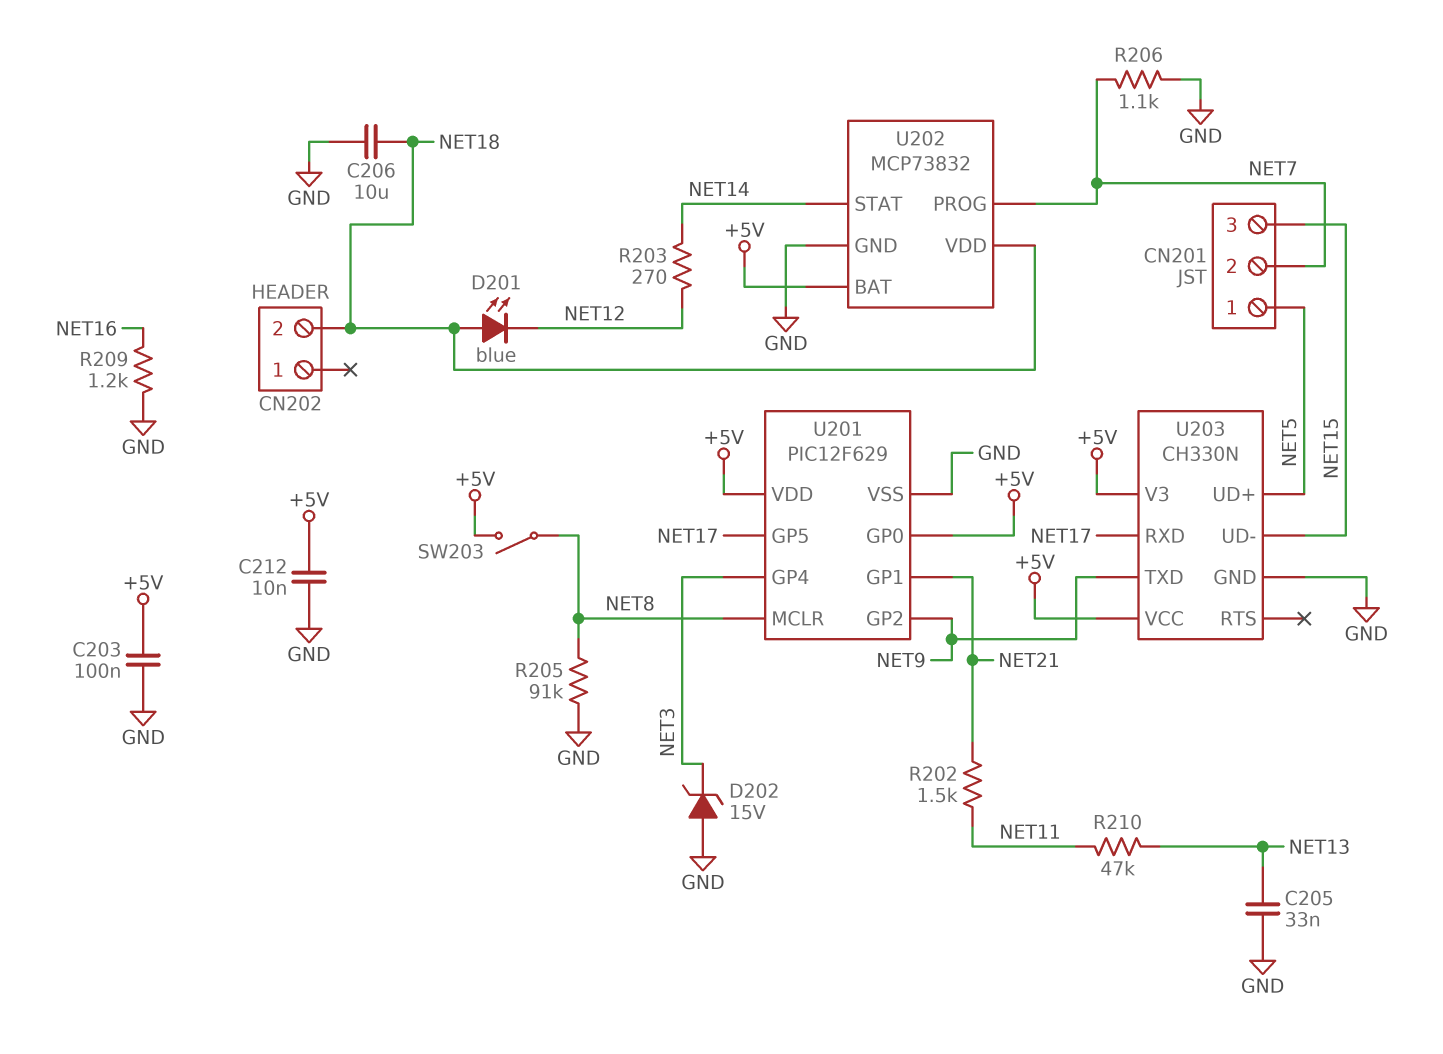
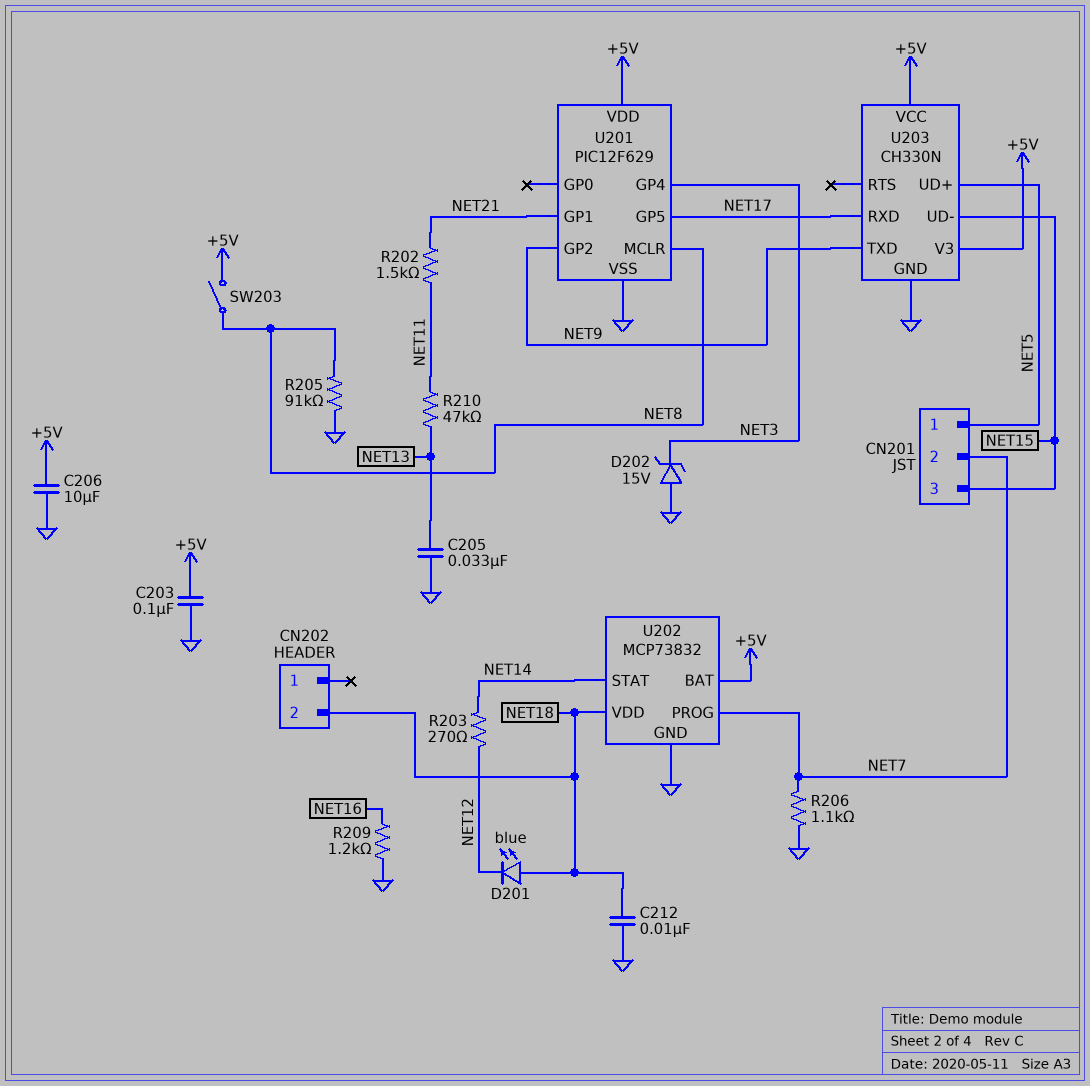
C206: 10uF (GND, NET18) -> 10uF (+5V, GND)
C212: 10nF (+5V, GND) -> 10nF (GND, NET18)
U201 pin GP0: +5V -> none

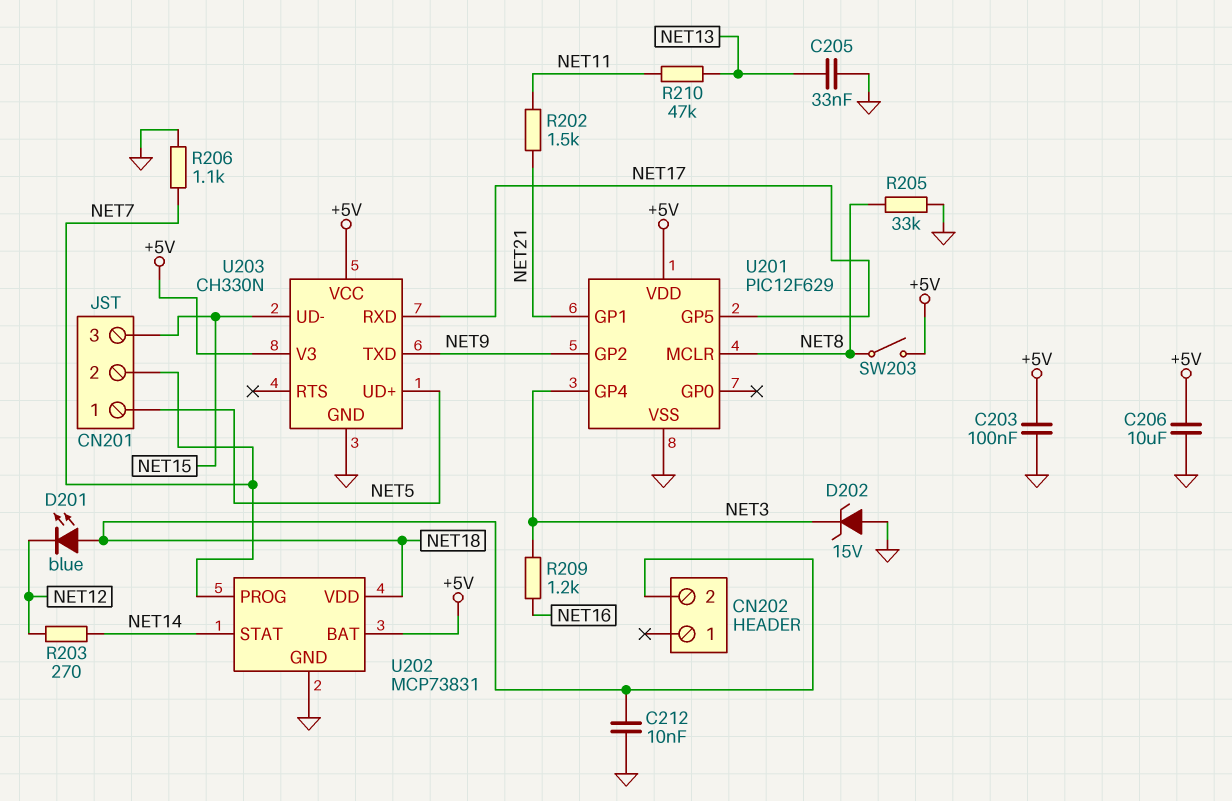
R205: 91k (GND, NET8) -> 33k (GND, NET8)
R209: 1.2k (GND, NET16) -> 1.2k (NET3, NET16)
U202: MCP73832 -> MCP73831

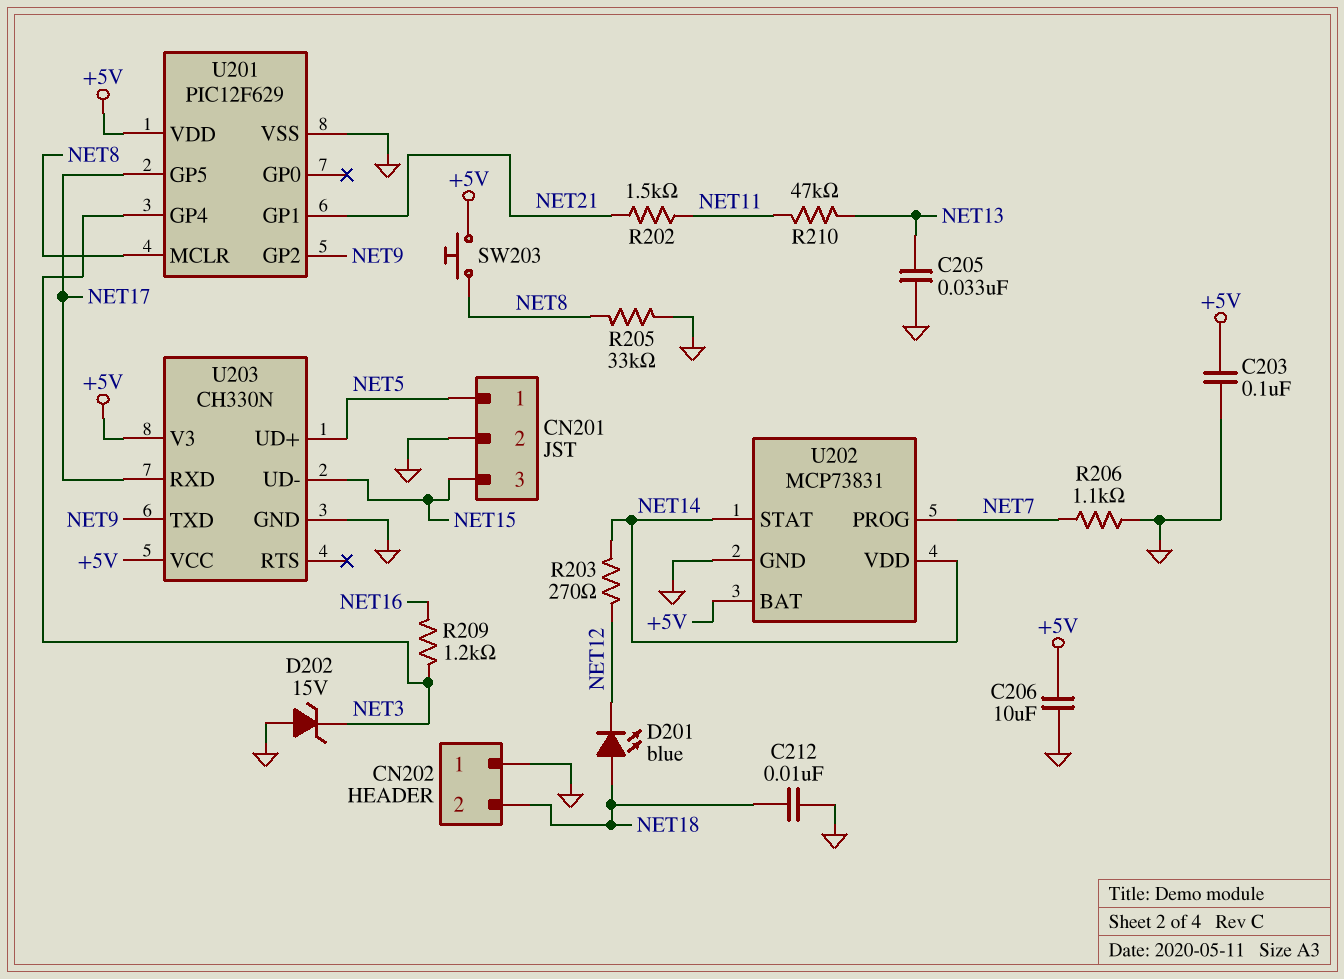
CN201 pin 2: NET7 -> GND
CN202 pin 1: none -> GND
SW203: switch (+5V, NET8) -> button (+5V, NET8)
U202 pin VDD: NET18 -> NET14

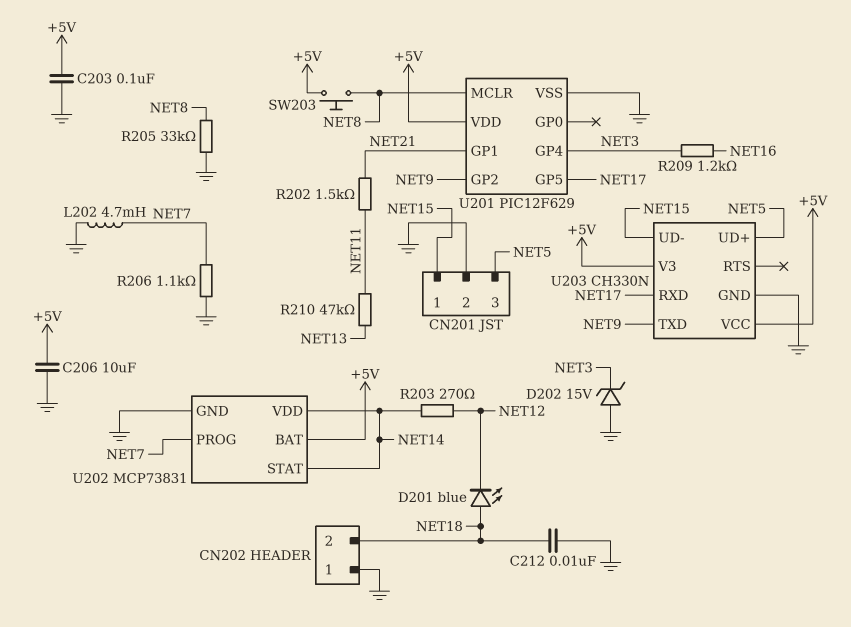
C205: 33nF (GND, NET13) -> none
CN201 pin 1: NET5 -> NET15
CN201 pin 3: NET15 -> NET5
L202: none -> 4.7mH (GND, NET7)

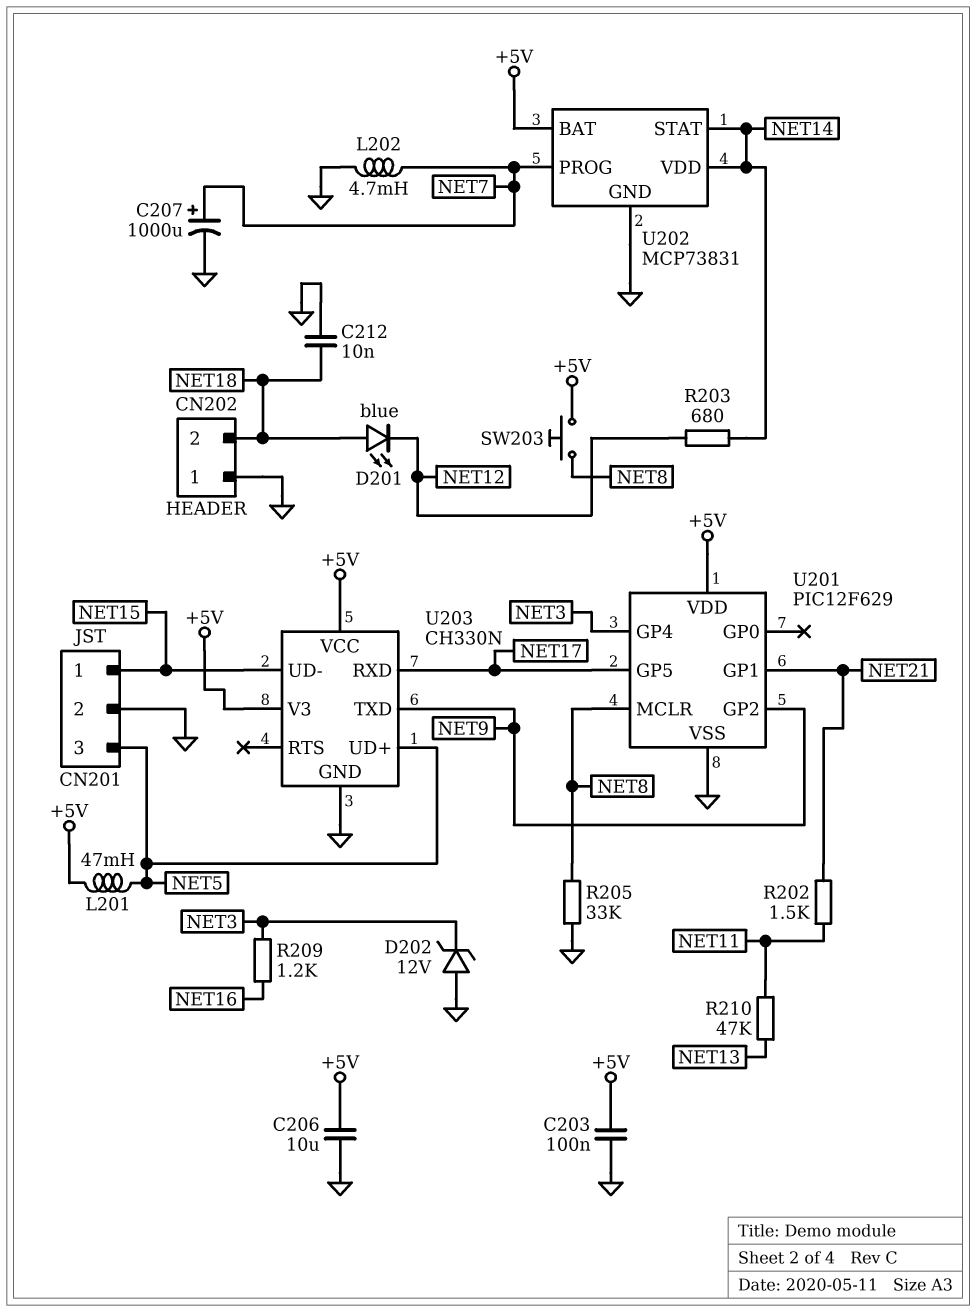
C207: none -> 1000uF (plus NET7, minus GND)
D202: zener 15V (A GND, K NET3) -> zener 12V (A GND, K NET3)
L201: none -> 47mH (+5V, NET5)
R203: 270 (NET12, NET14) -> 680 (NET12, NET14)
R206: 1.1k (GND, NET7) -> none

